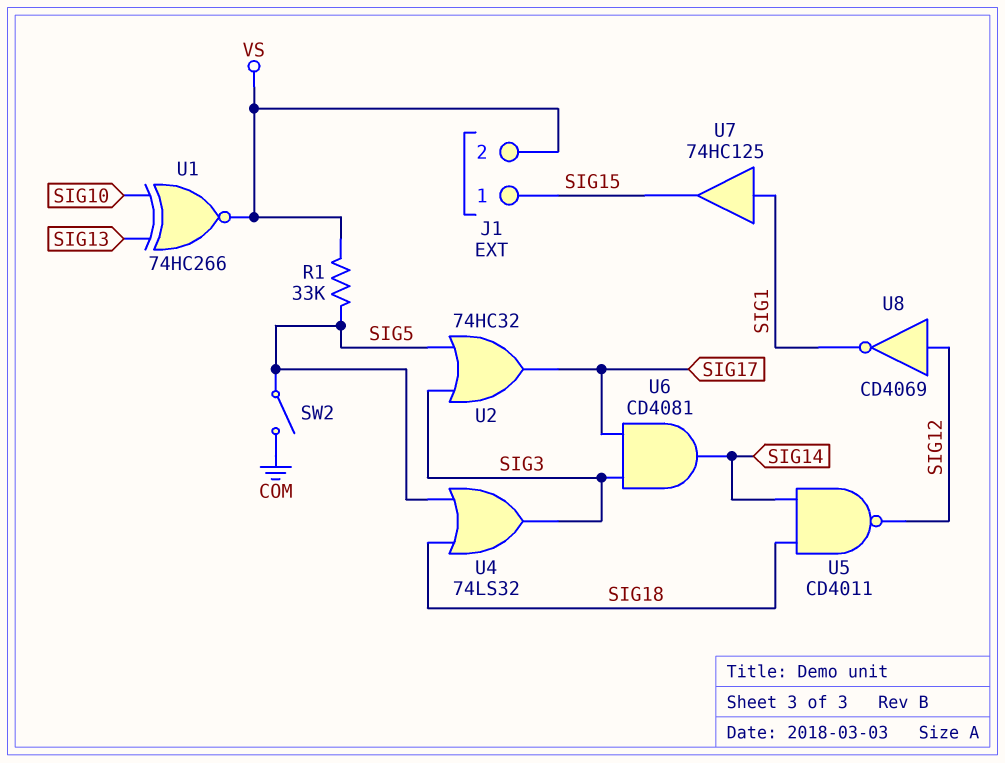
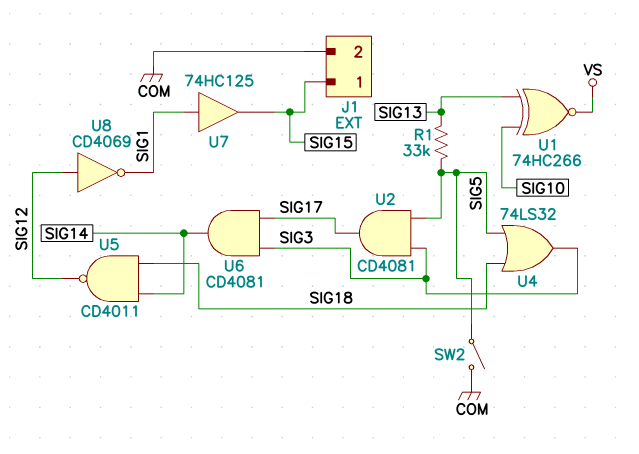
J1 pin 2: VS -> COM
R1: 33k (SIG5, VS) -> 33k (SIG5, SIG13)
U2: OR 74HC32 (in SIG3, in SIG5, out SIG17) -> AND CD4081 (in SIG3, in SIG5, out SIG17)

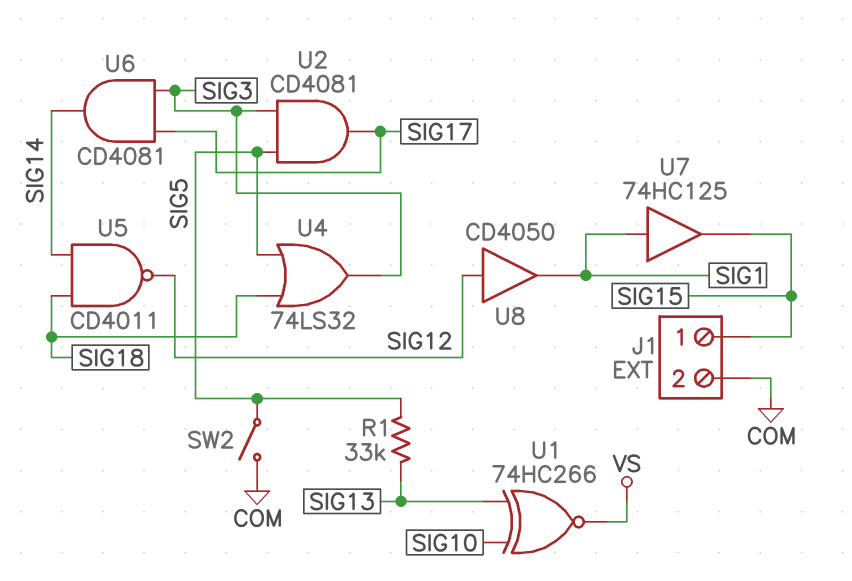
U8: NOT CD4069 (in SIG12, out SIG1) -> buffer CD4050 (in SIG12, out SIG1)

